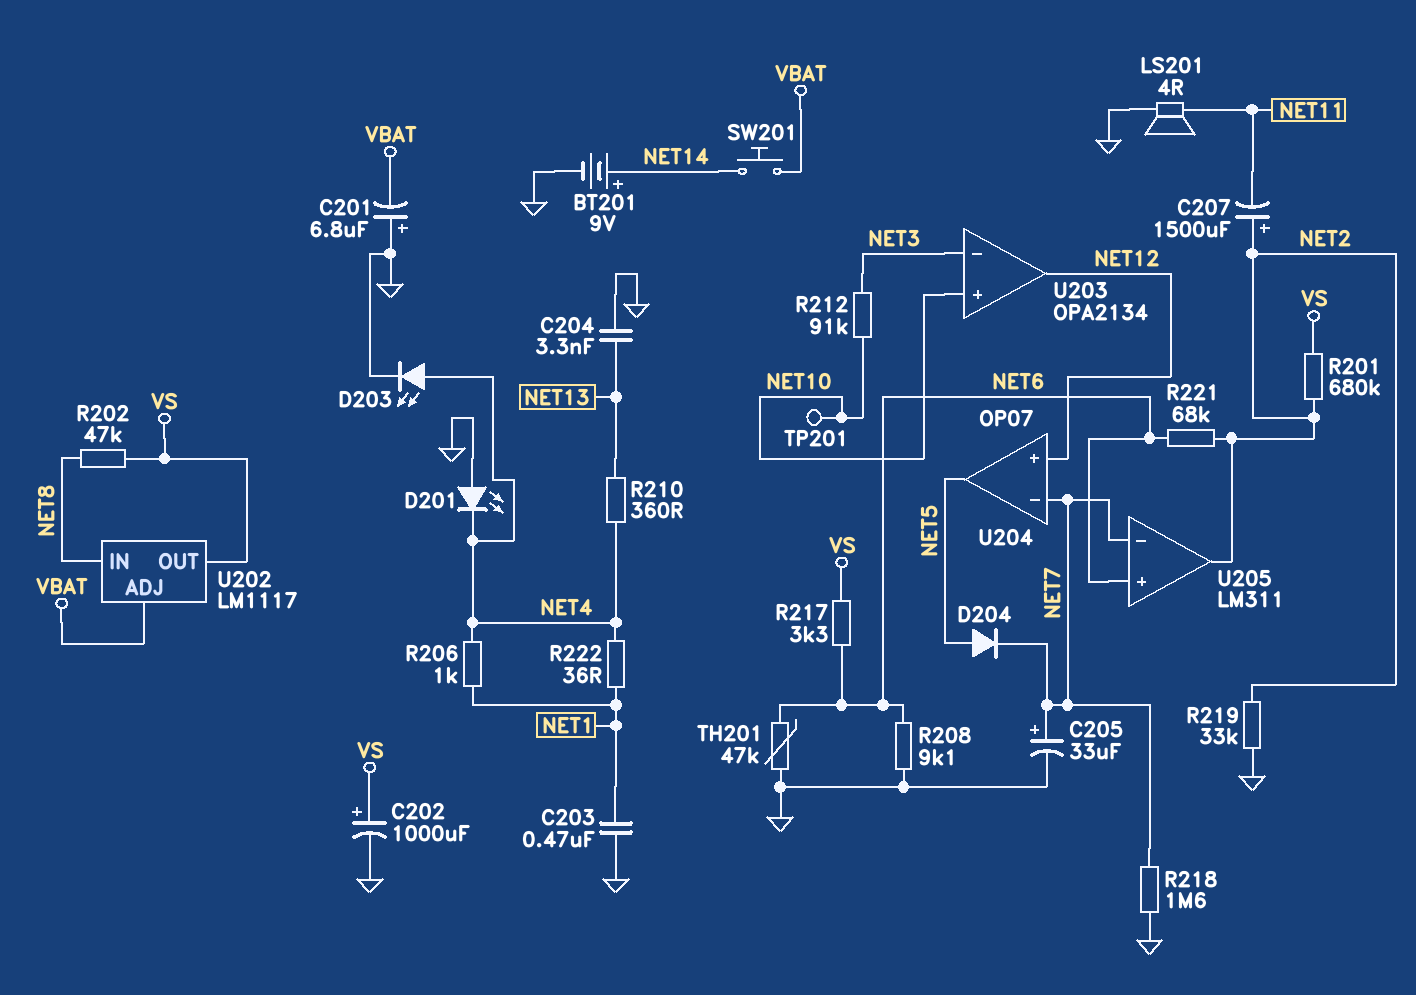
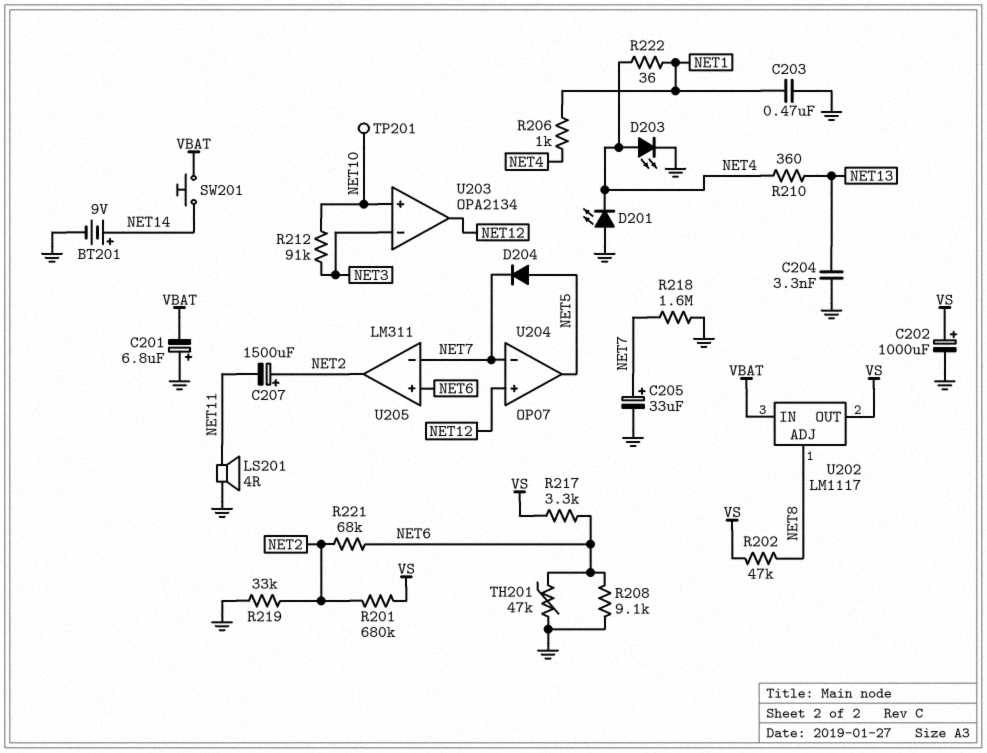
U202 pin ADJ: VBAT -> NET8
U202 pin IN: NET8 -> VBAT

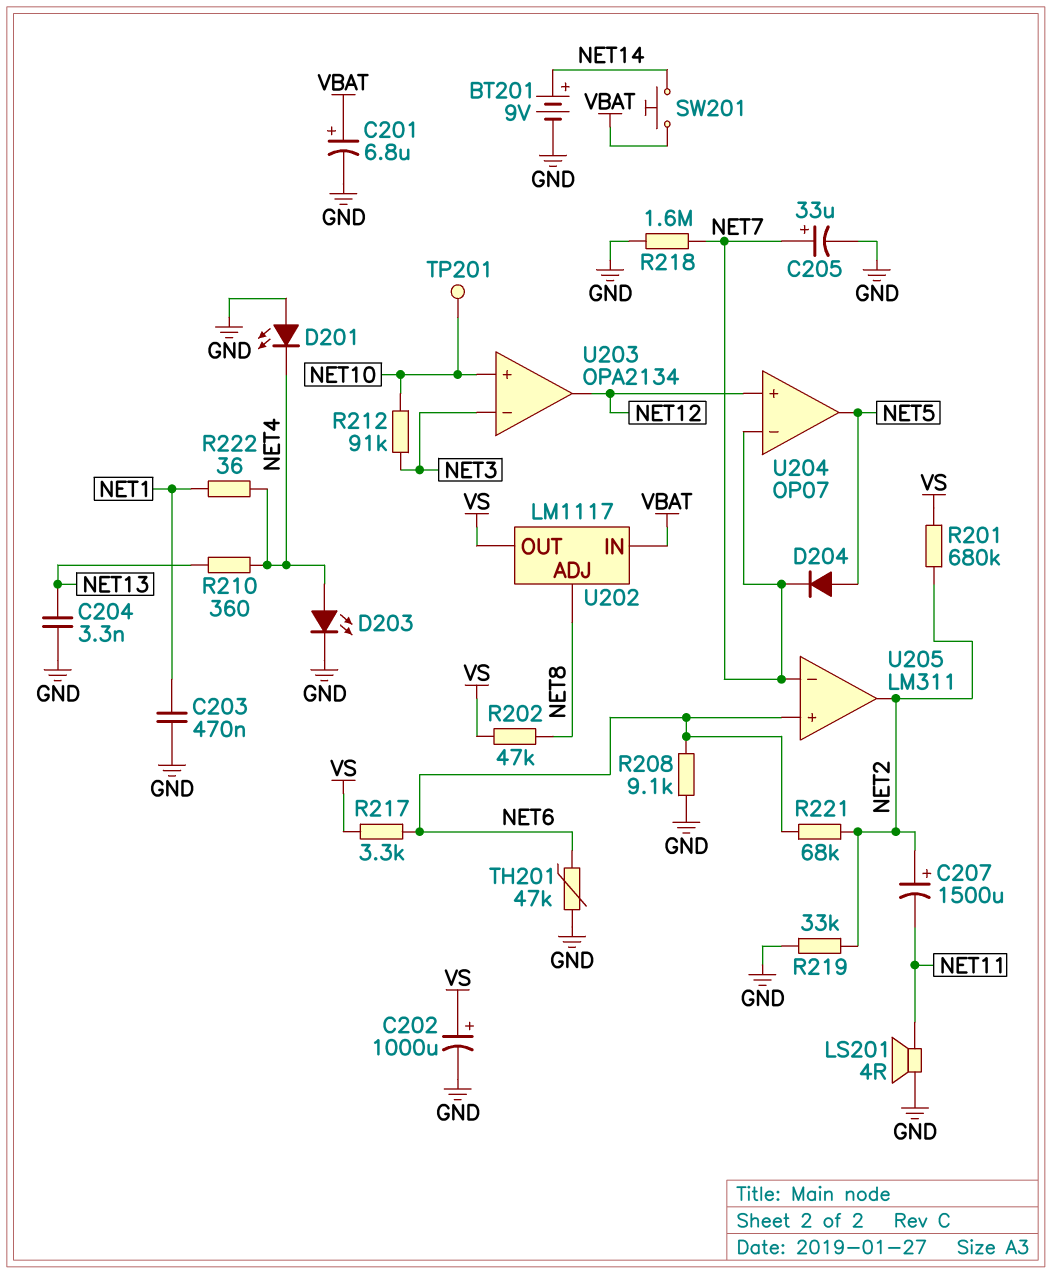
C201: 6.8uF (plus GND, minus VBAT) -> 6.8uF (plus VBAT, minus GND)
R206: 1k (NET1, NET4) -> none

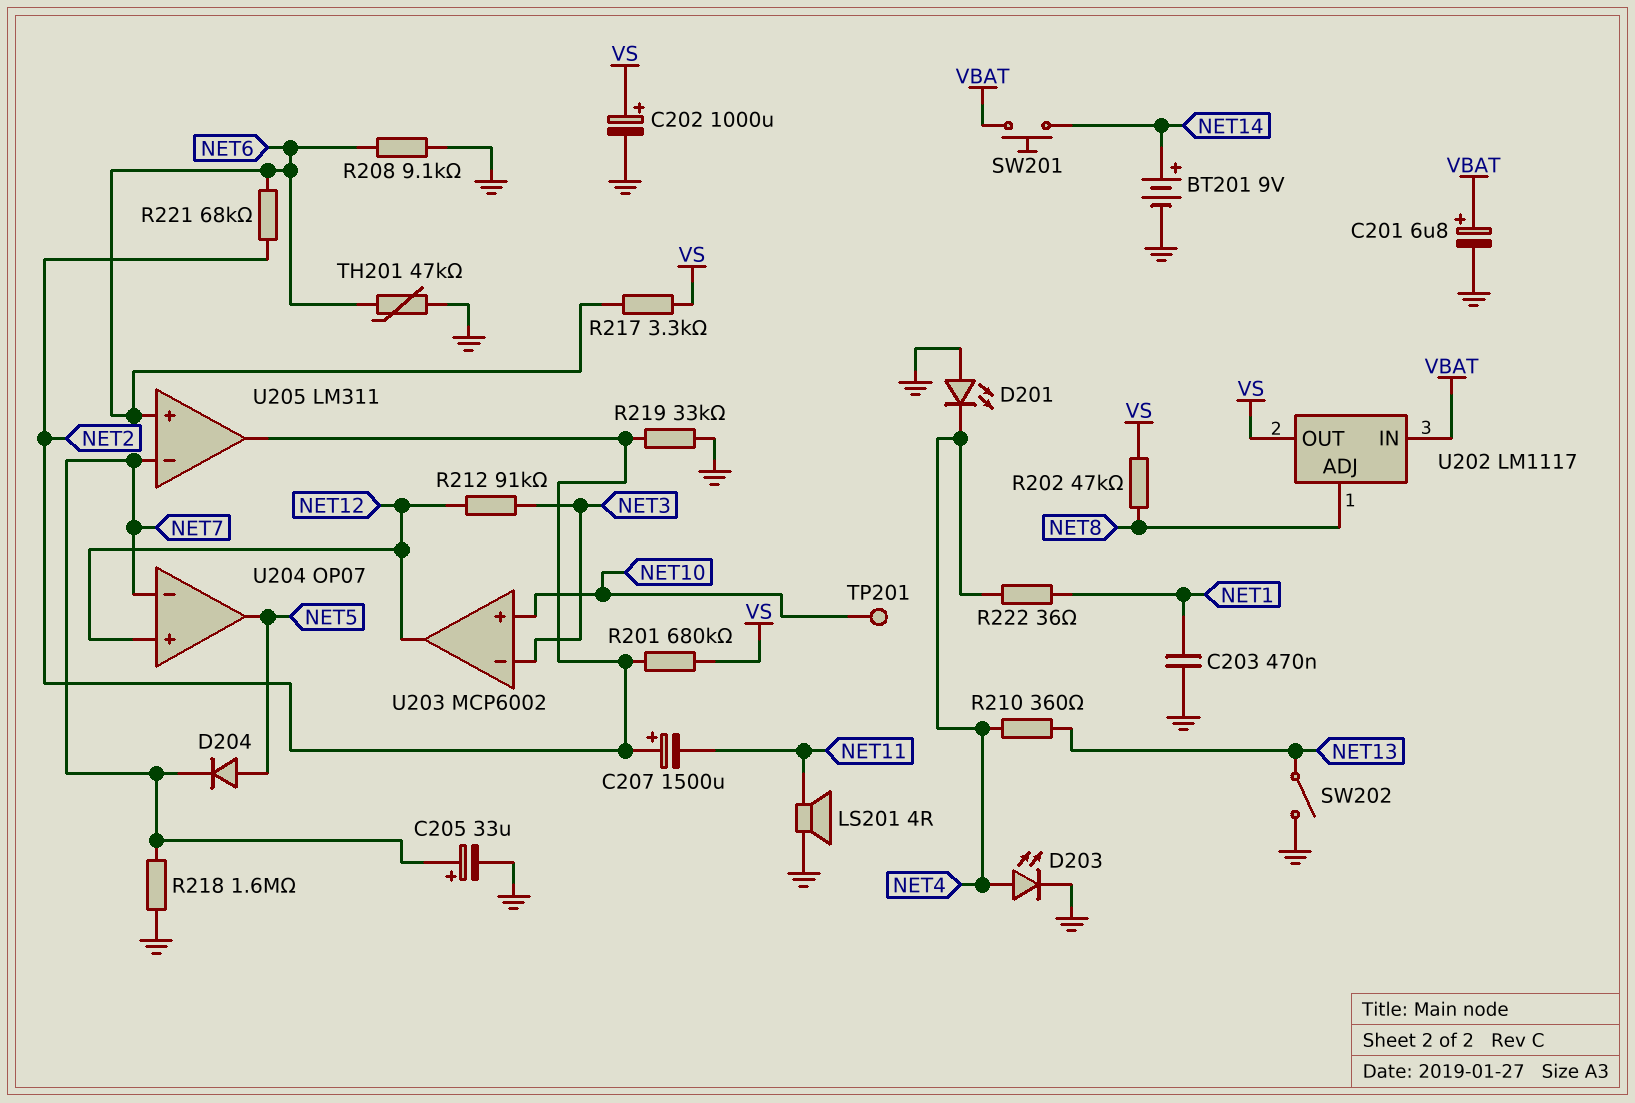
C204: 3.3nF (GND, NET13) -> none
R212: 91k (NET3, NET10) -> 91k (NET3, NET12)
SW202: none -> switch (GND, NET13)
U203: OPA2134 -> MCP6002

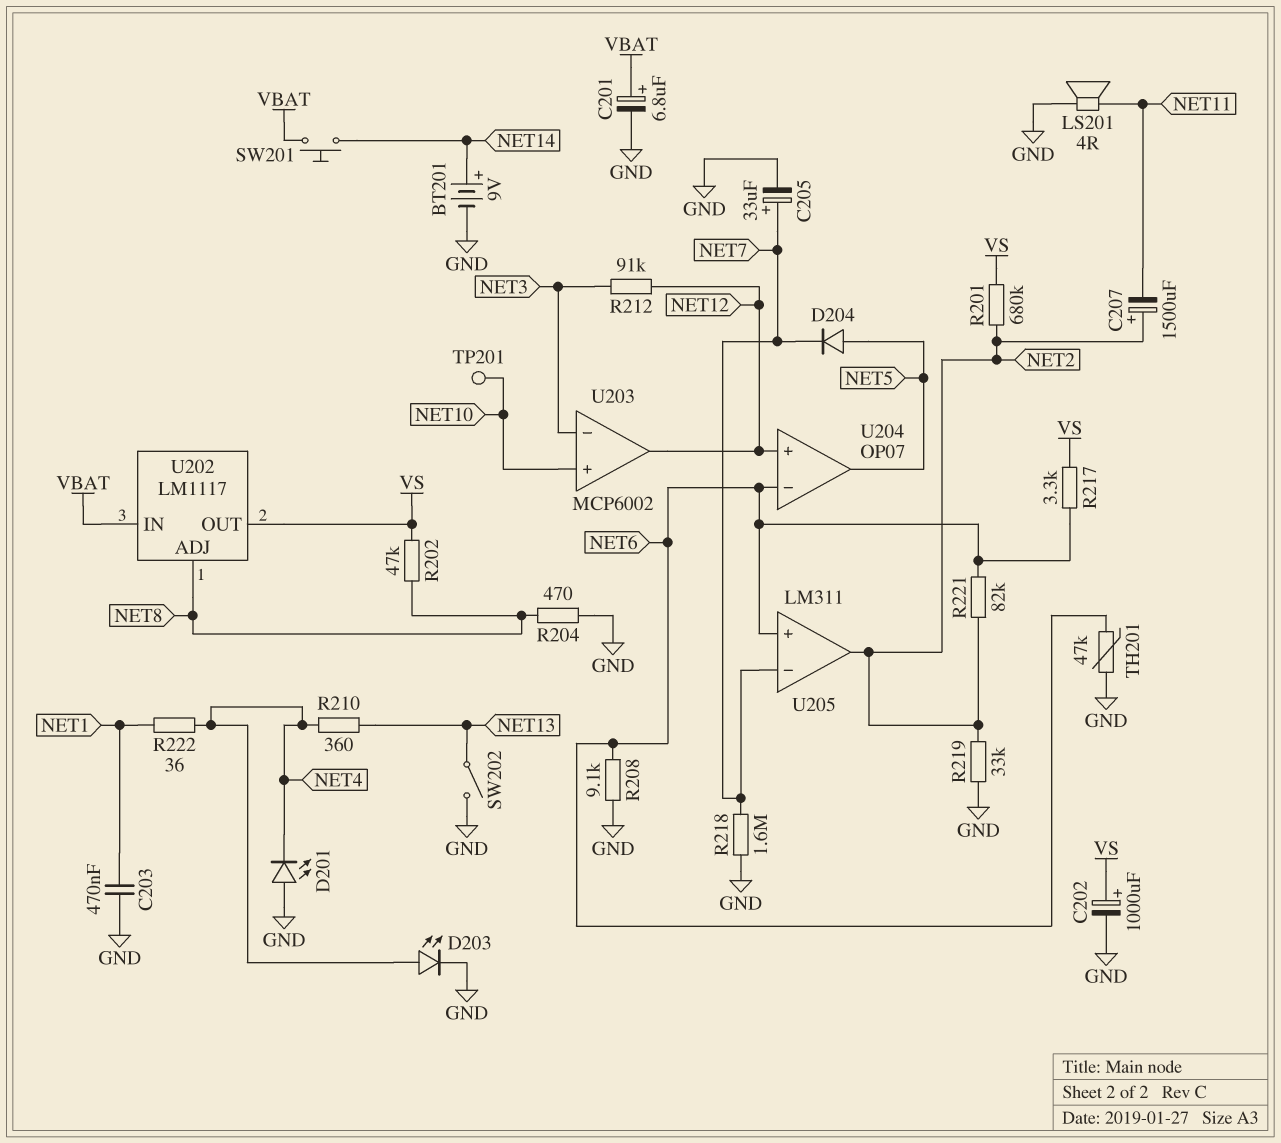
R204: none -> 470 (GND, NET8)
R221: 68k (NET2, NET6) -> 82k (NET2, NET6)
U204 pin in-: NET7 -> NET6

